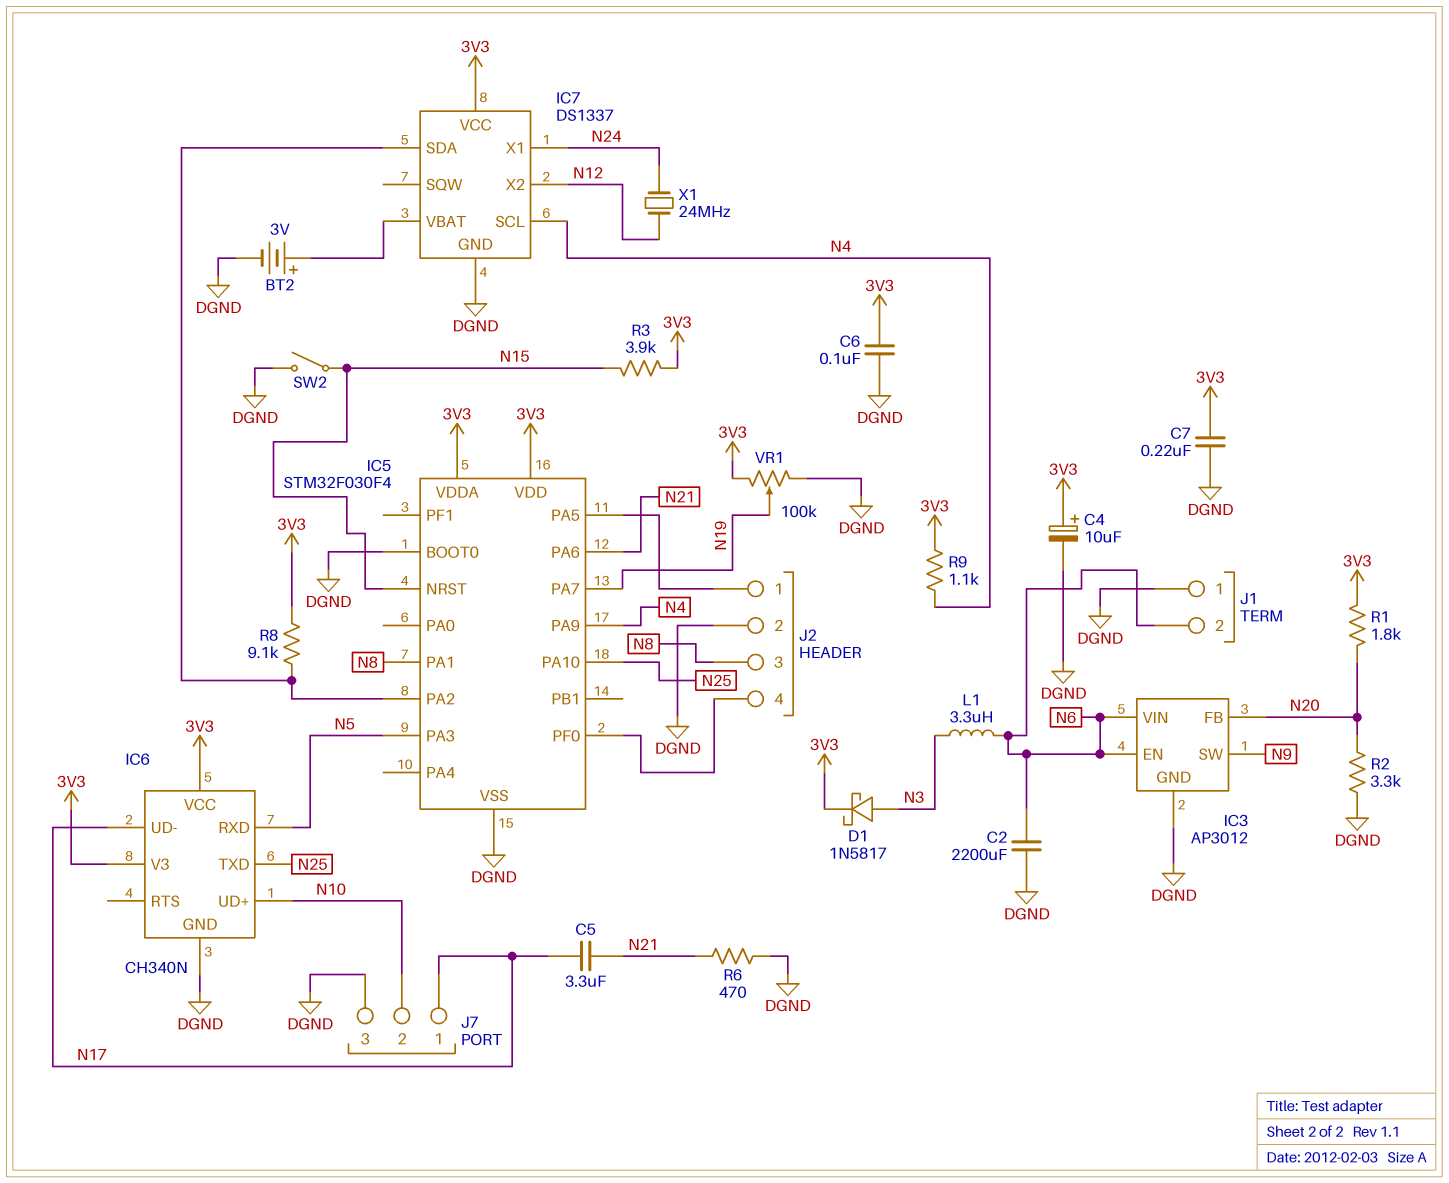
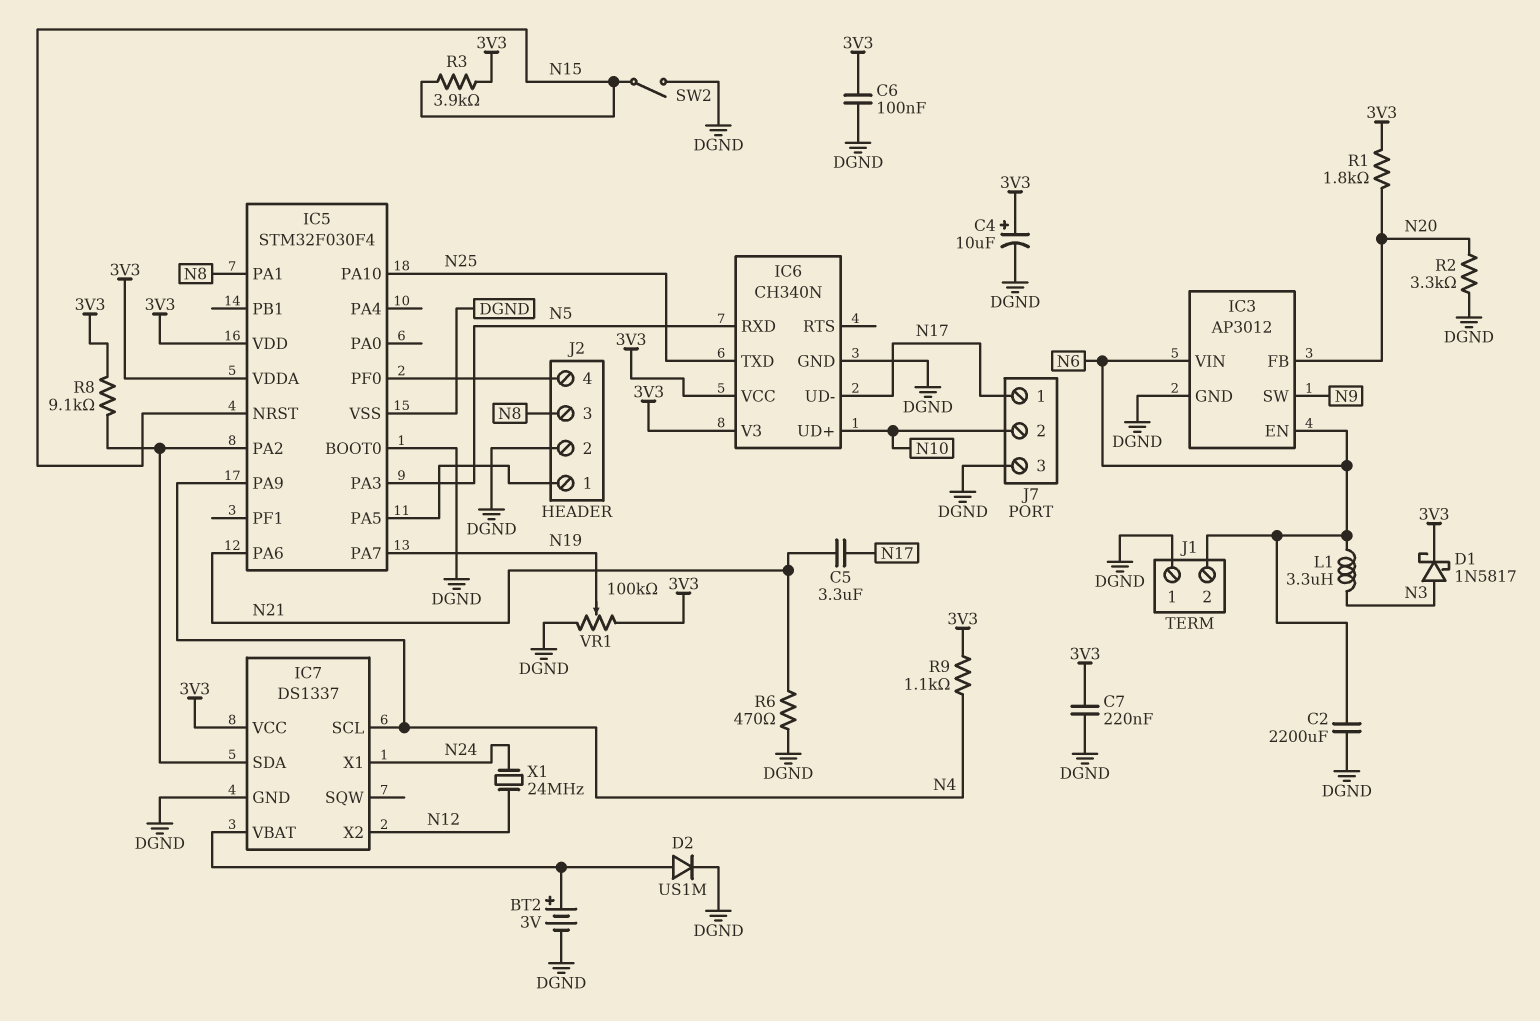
D2: none -> diode US1M (A IC7/VBAT, K DGND)

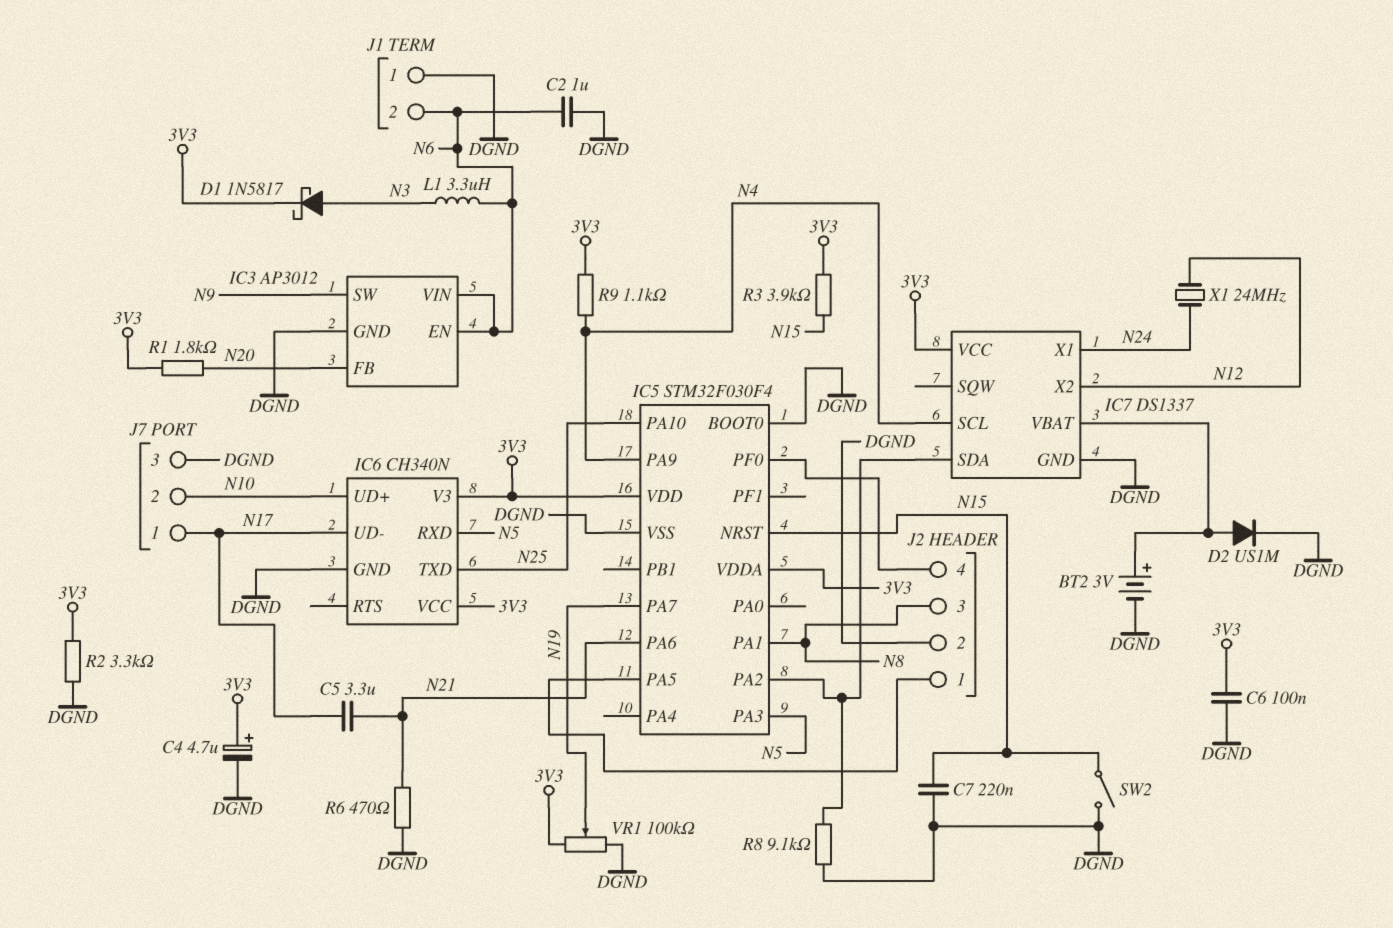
C2: 2200uF (DGND, N6) -> 1uF (DGND, N6)
C4: 10uF (plus 3V3, minus DGND) -> 4.7uF (plus 3V3, minus DGND)
C7: 220nF (3V3, DGND) -> 220nF (DGND, N15)
R2: 3.3k (DGND, N20) -> 3.3k (3V3, DGND)
R8: 9.1k (3V3, IC5/PA2) -> 9.1k (DGND, IC5/PA2)

